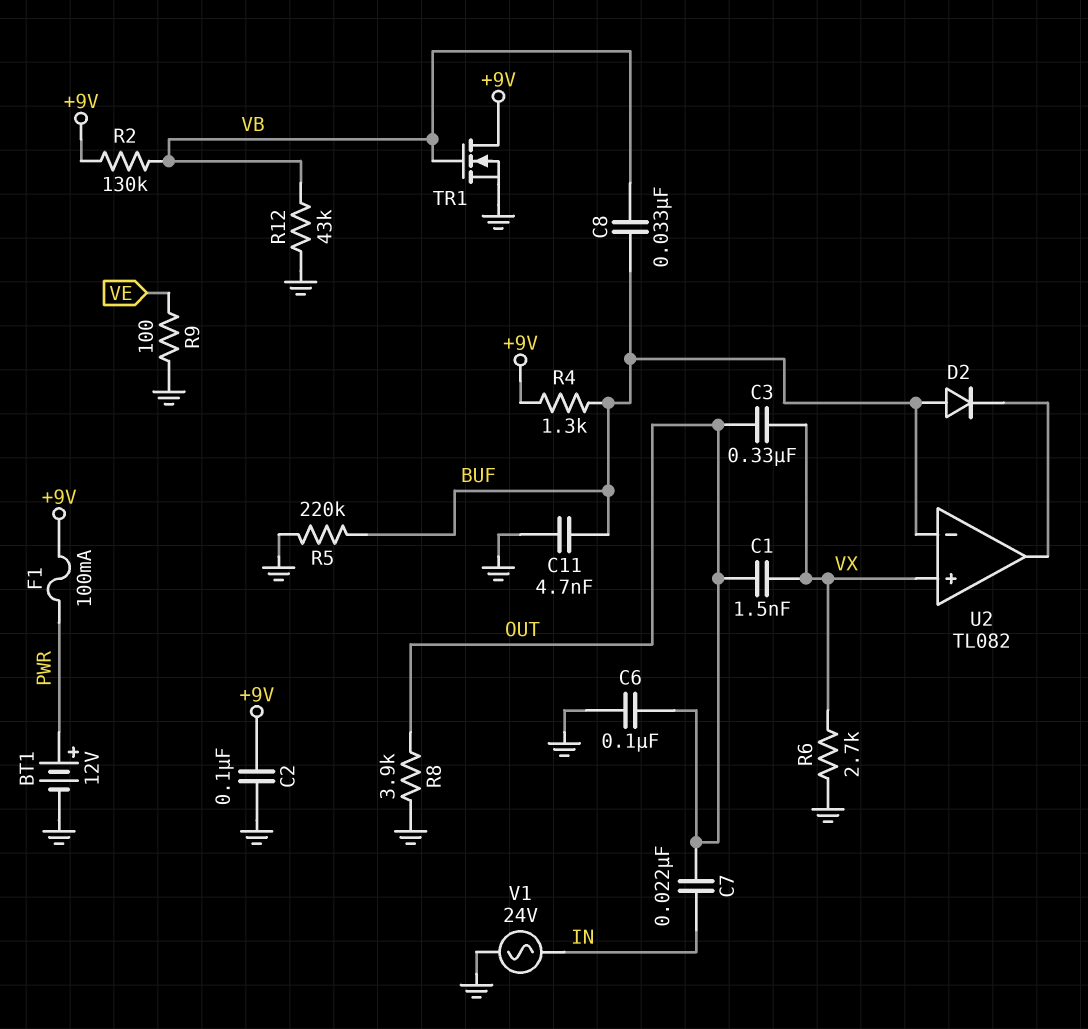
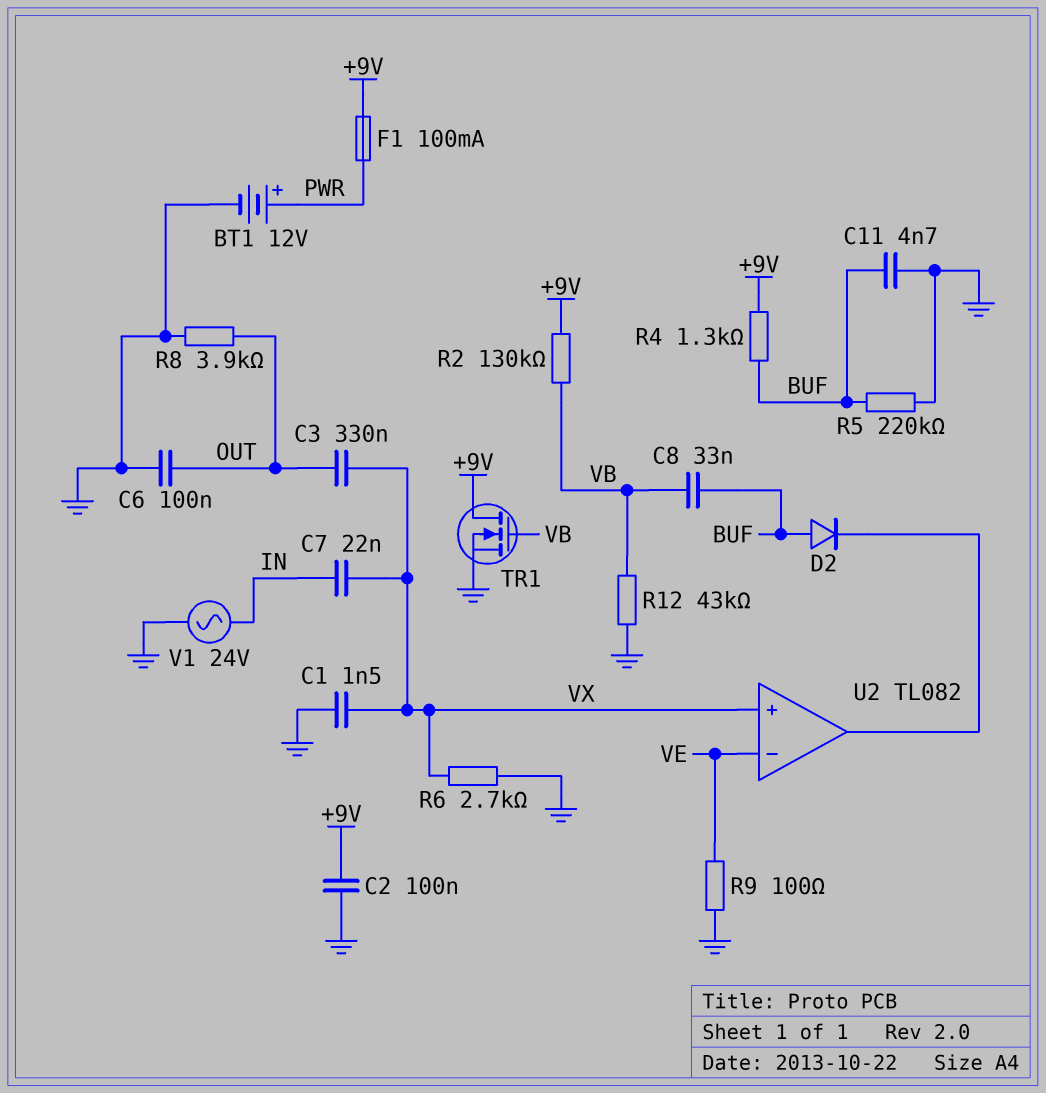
C1: 1.5nF (OUT, VX) -> 1.5nF (GND, VX)
C7: 22nF (IN, OUT) -> 22nF (IN, VX)
U2 pin in-: BUF -> VE

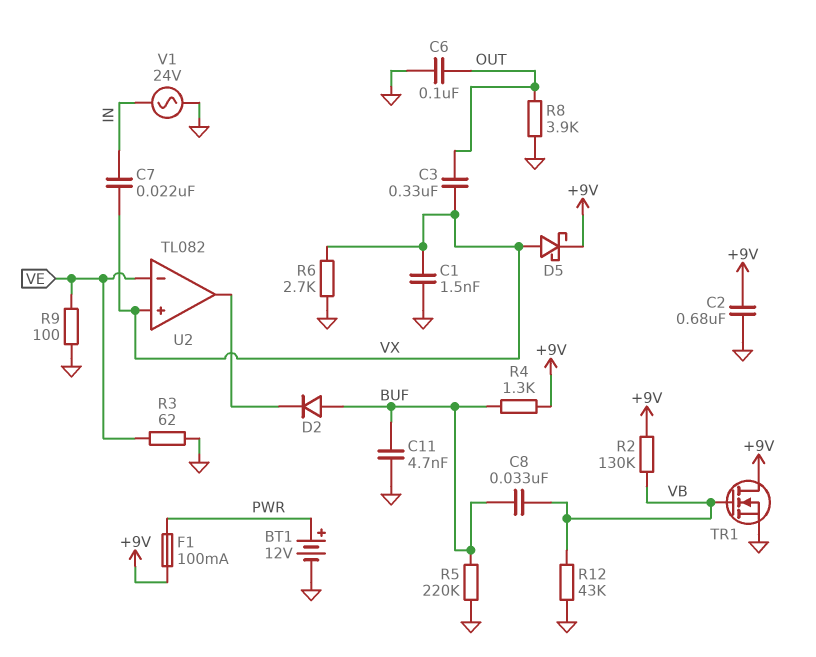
C2: 100nF (+9V, GND) -> 680nF (+9V, GND)
D5: none -> schottky (A VX, K +9V)
R3: none -> 62 (GND, VE)

